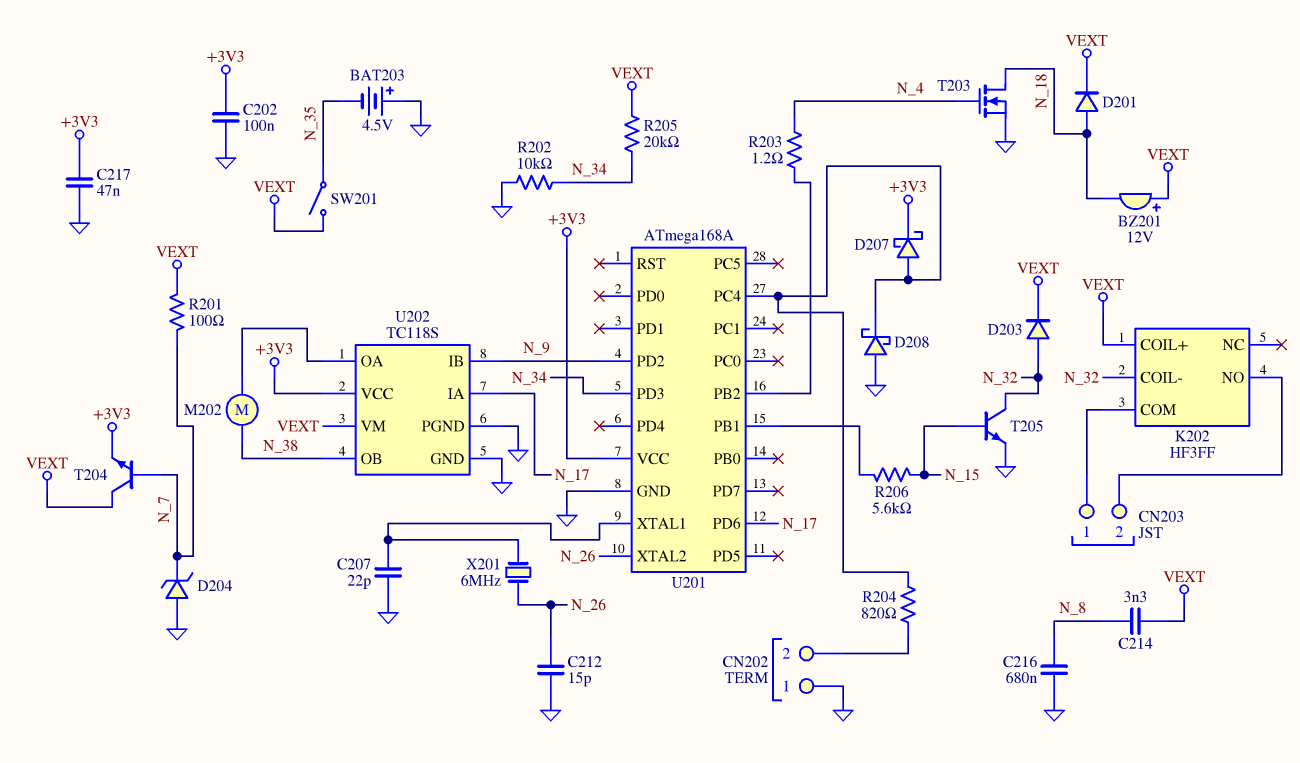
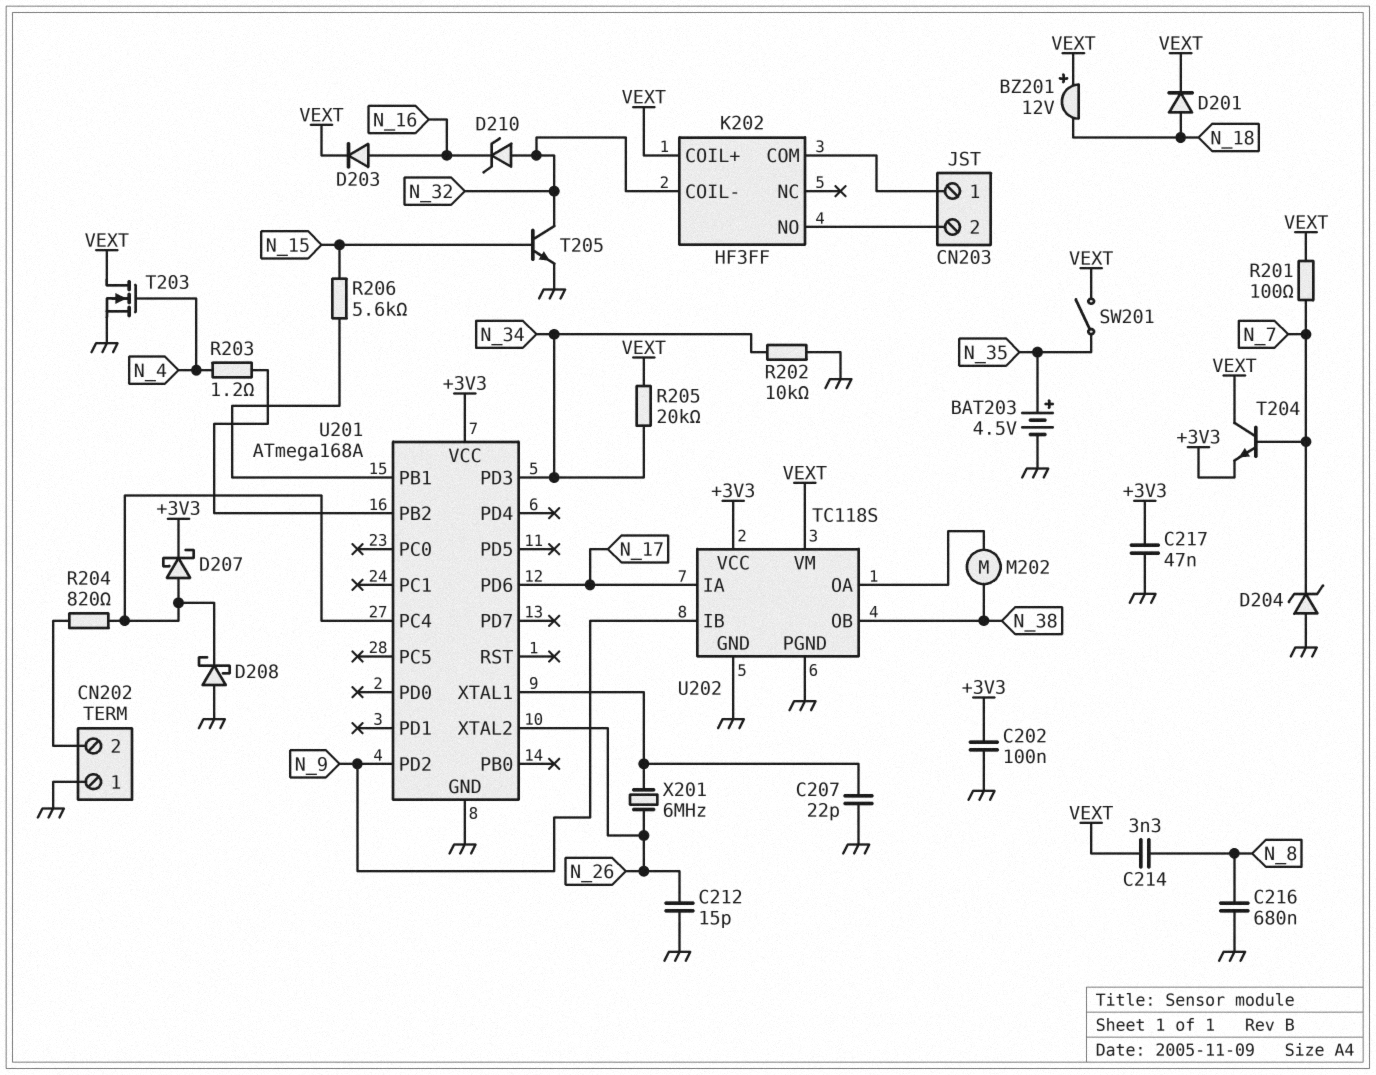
BAT203: 4.5V (plus GND, minus N_35) -> 4.5V (plus N_35, minus GND)
D203: diode (A N_32, K VEXT) -> diode (A N_16, K VEXT)
D210: none -> zener (A N_32, K N_16)
T203: NMOS (G N_4, D N_18, S GND) -> NMOS (G N_4, D VEXT, S GND)

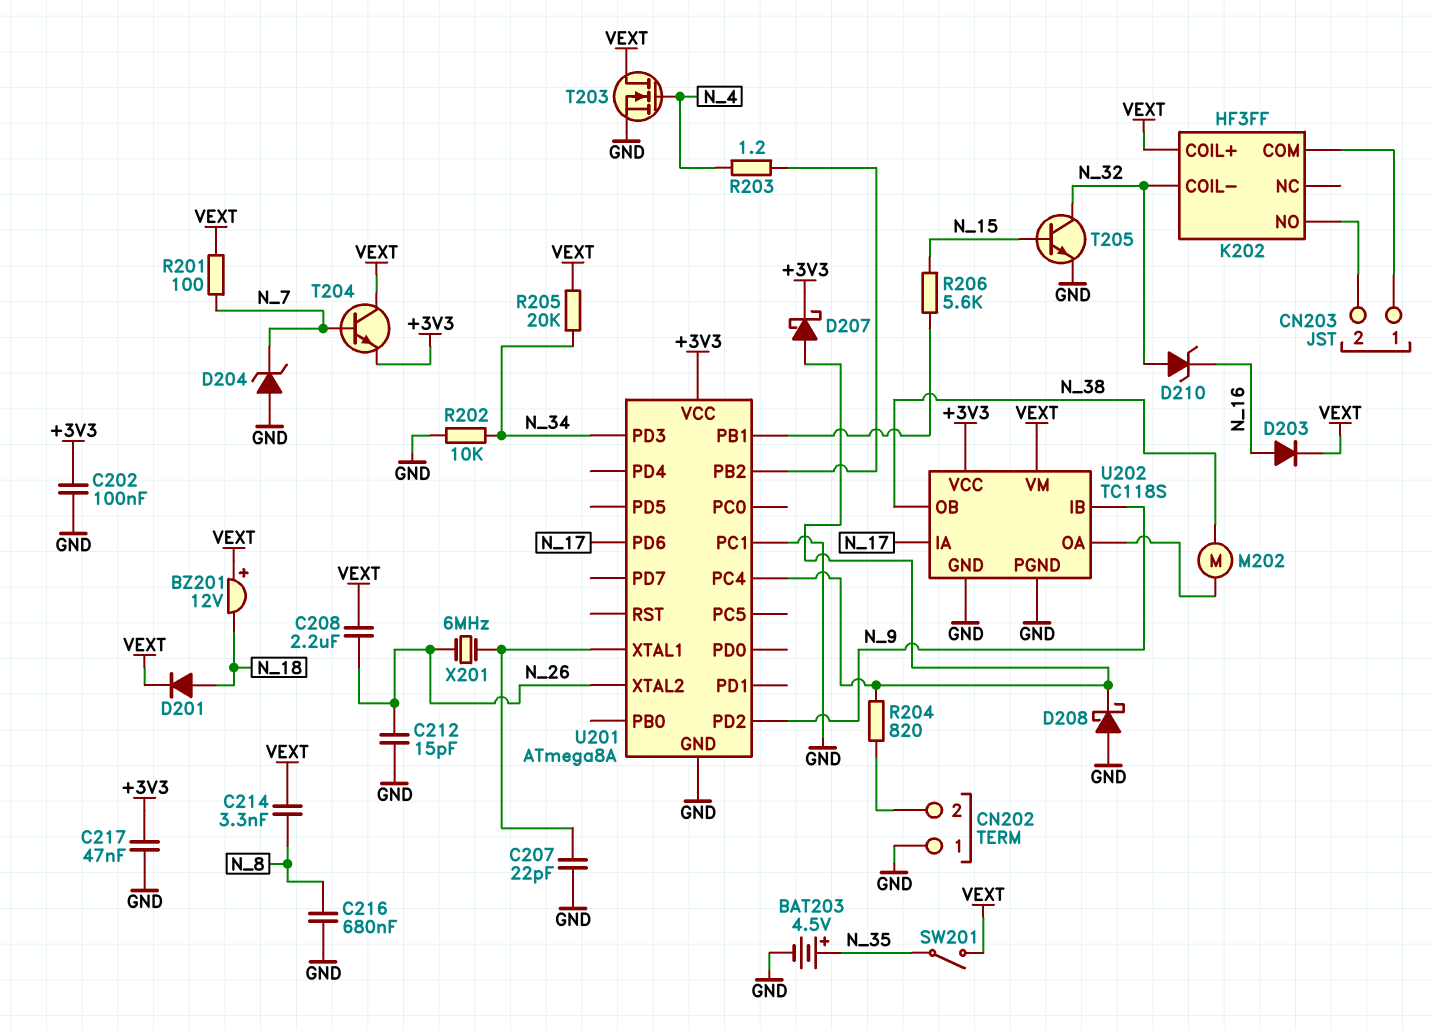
C208: none -> 2.2uF (N_26, VEXT)
U201: ATmega168A -> ATmega8A
U201 pin PC1: none -> GND

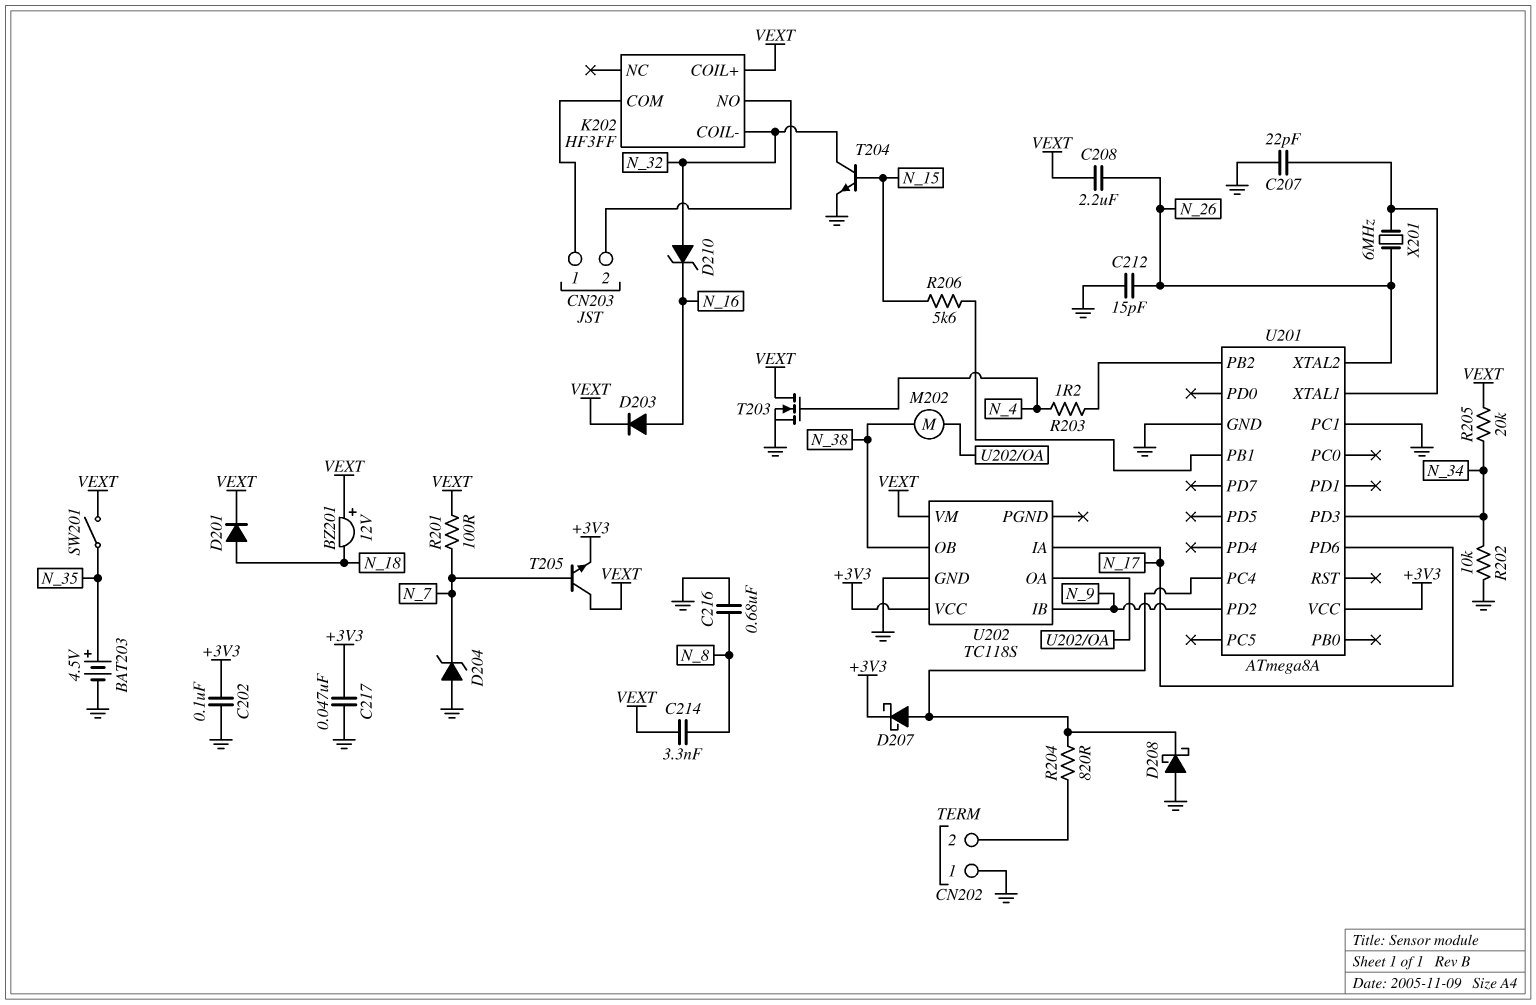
T204: NPN (B N_7, C VEXT, E +3V3) -> NPN (B N_15, C N_32, E GND)
T205: NPN (B N_15, C N_32, E GND) -> NPN (B N_7, C VEXT, E +3V3)
U202 pin PGND: GND -> none

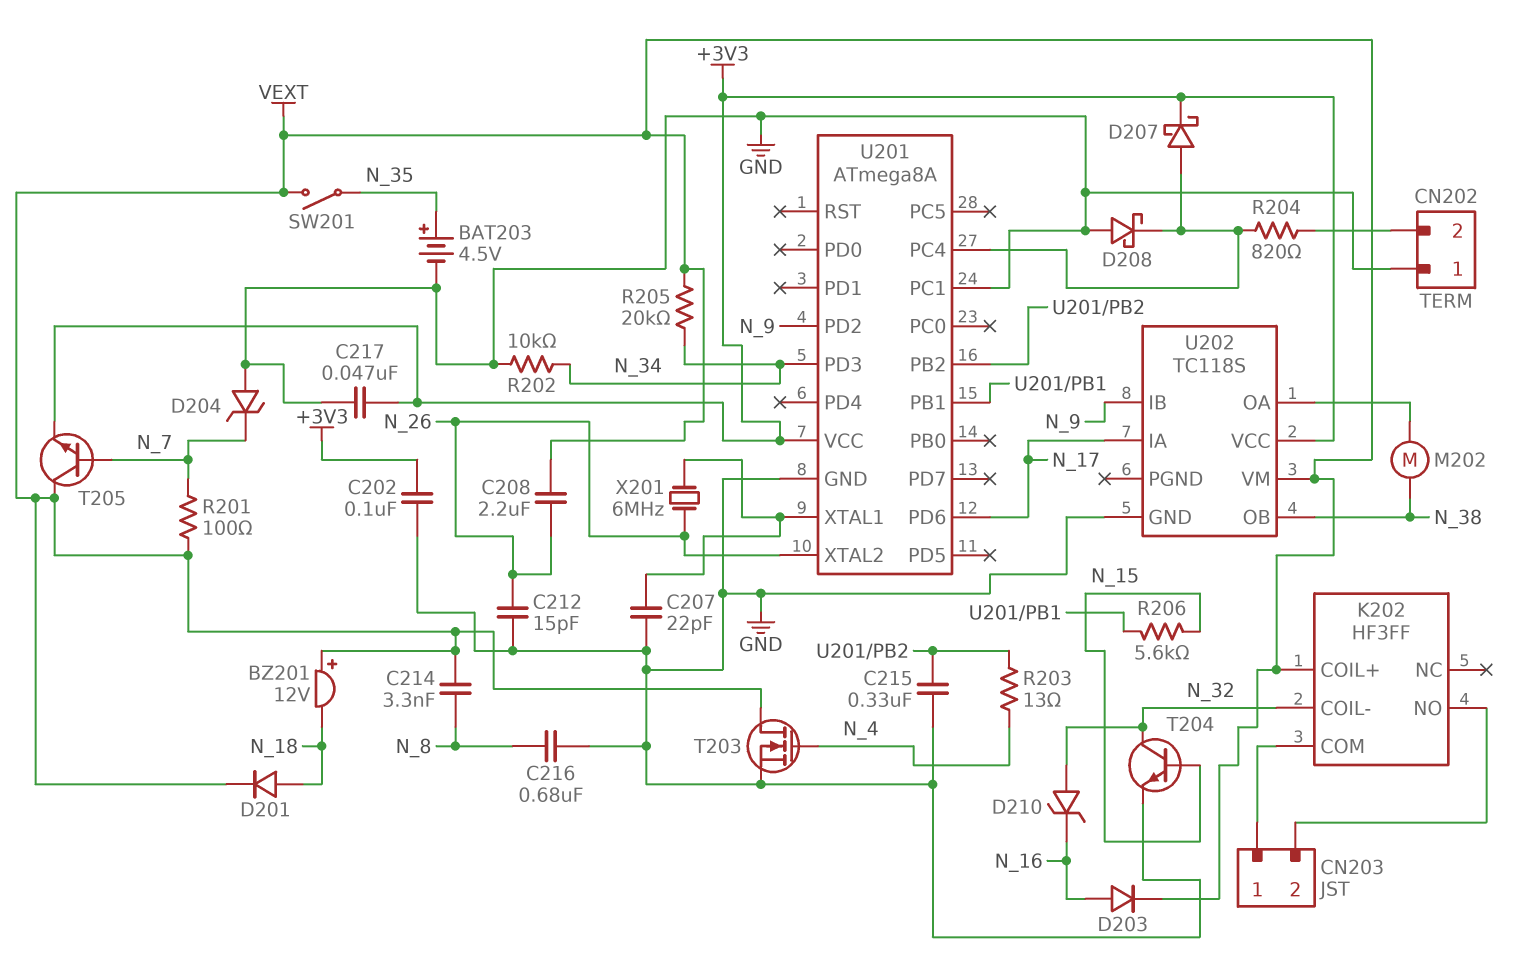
C215: none -> 330nF (GND, U201/PB2)
R203: 1.2 (N_4, U201/PB2) -> 13 (N_4, U201/PB2)

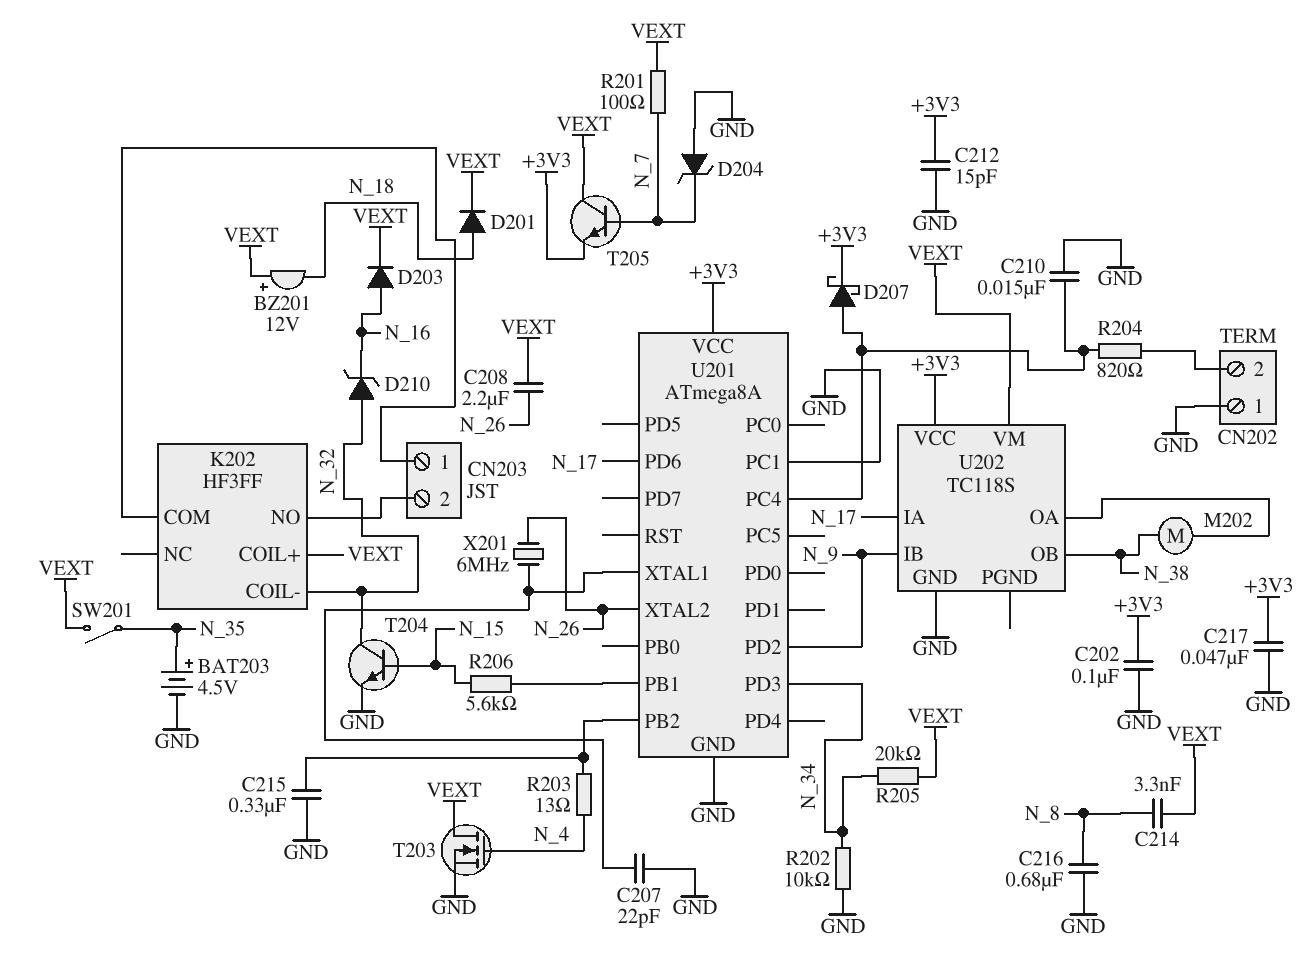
C210: none -> 15nF (GND, U201/PC4)
C212: 15pF (GND, N_26) -> 15pF (+3V3, GND)
D208: schottky (A GND, K U201/PC4) -> none

